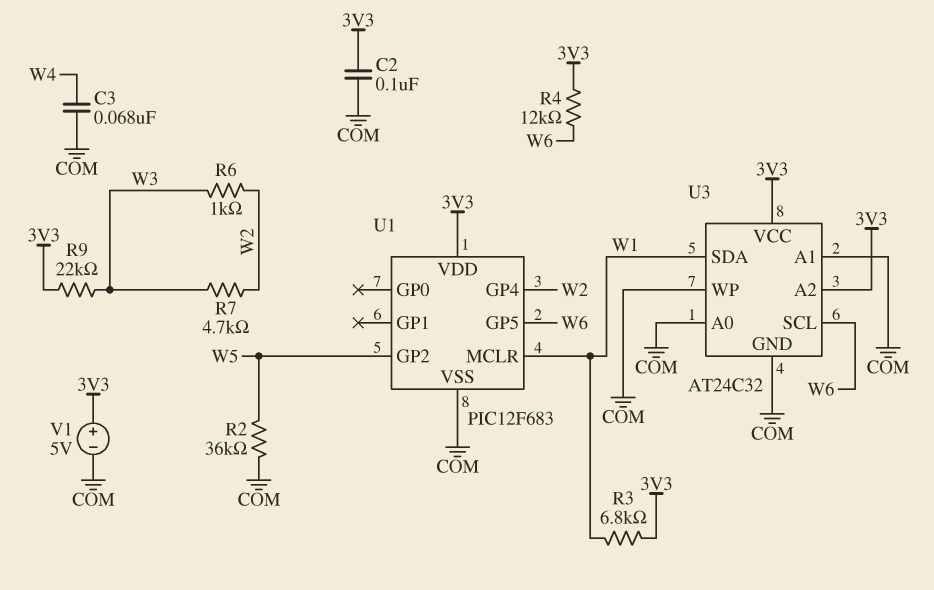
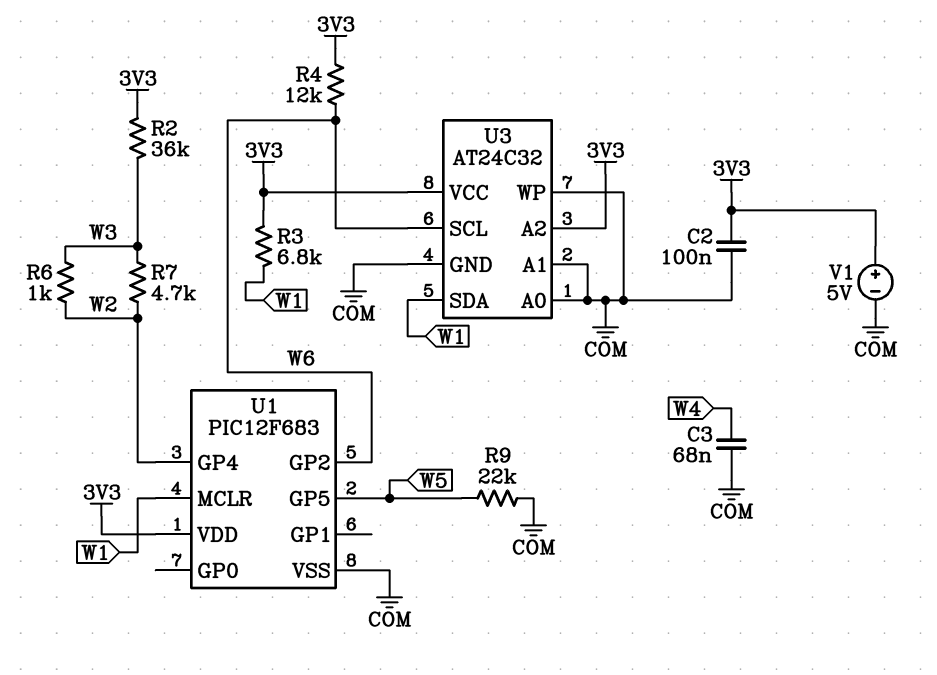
R2: 36k (COM, W5) -> 36k (3V3, W3)
R9: 22k (3V3, W3) -> 22k (COM, W5)
U1 pin GP2: W5 -> W6
U1 pin GP5: W6 -> W5

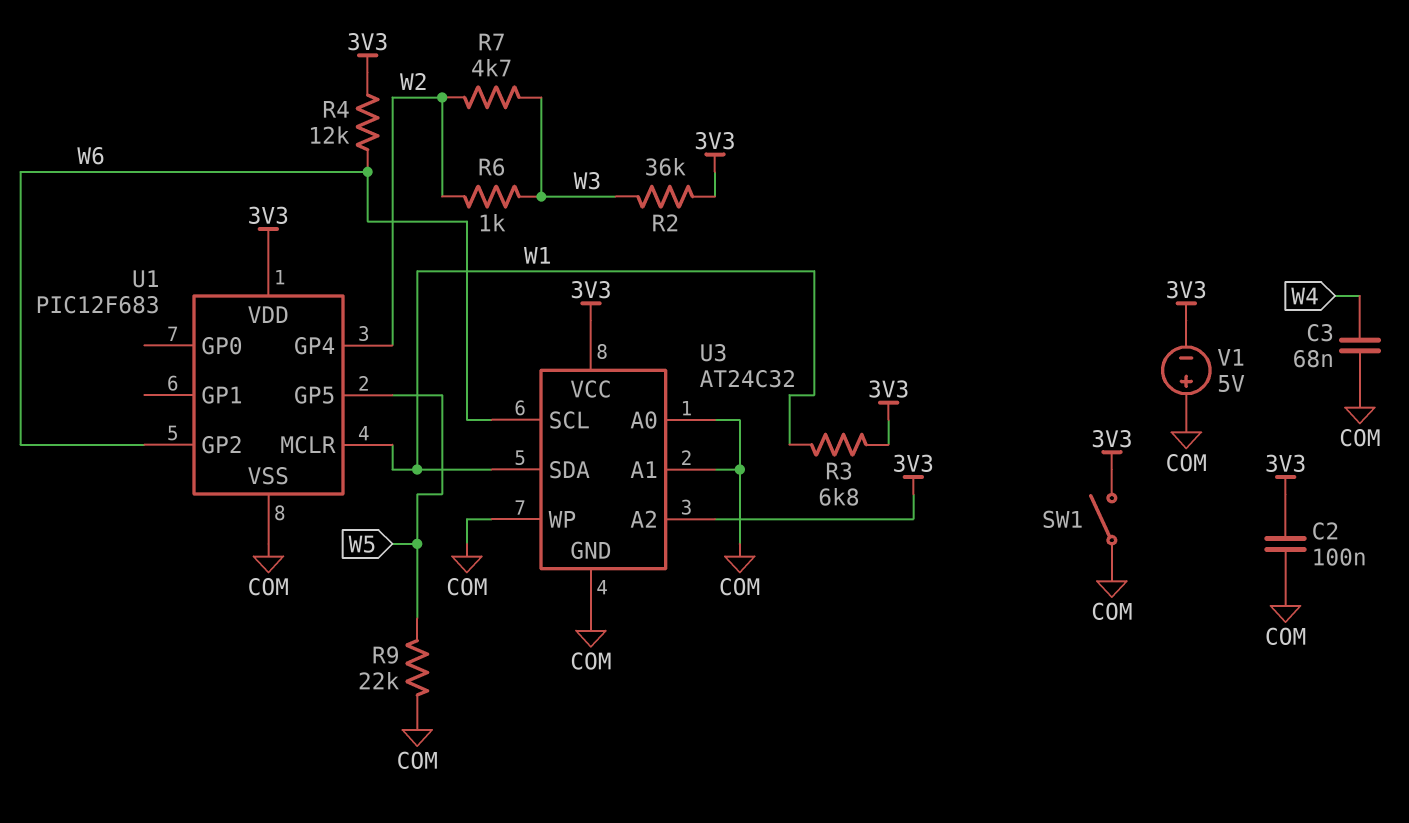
SW1: none -> switch (3V3, COM)
V1: 5V (plus 3V3, minus COM) -> 5V (plus COM, minus 3V3)

